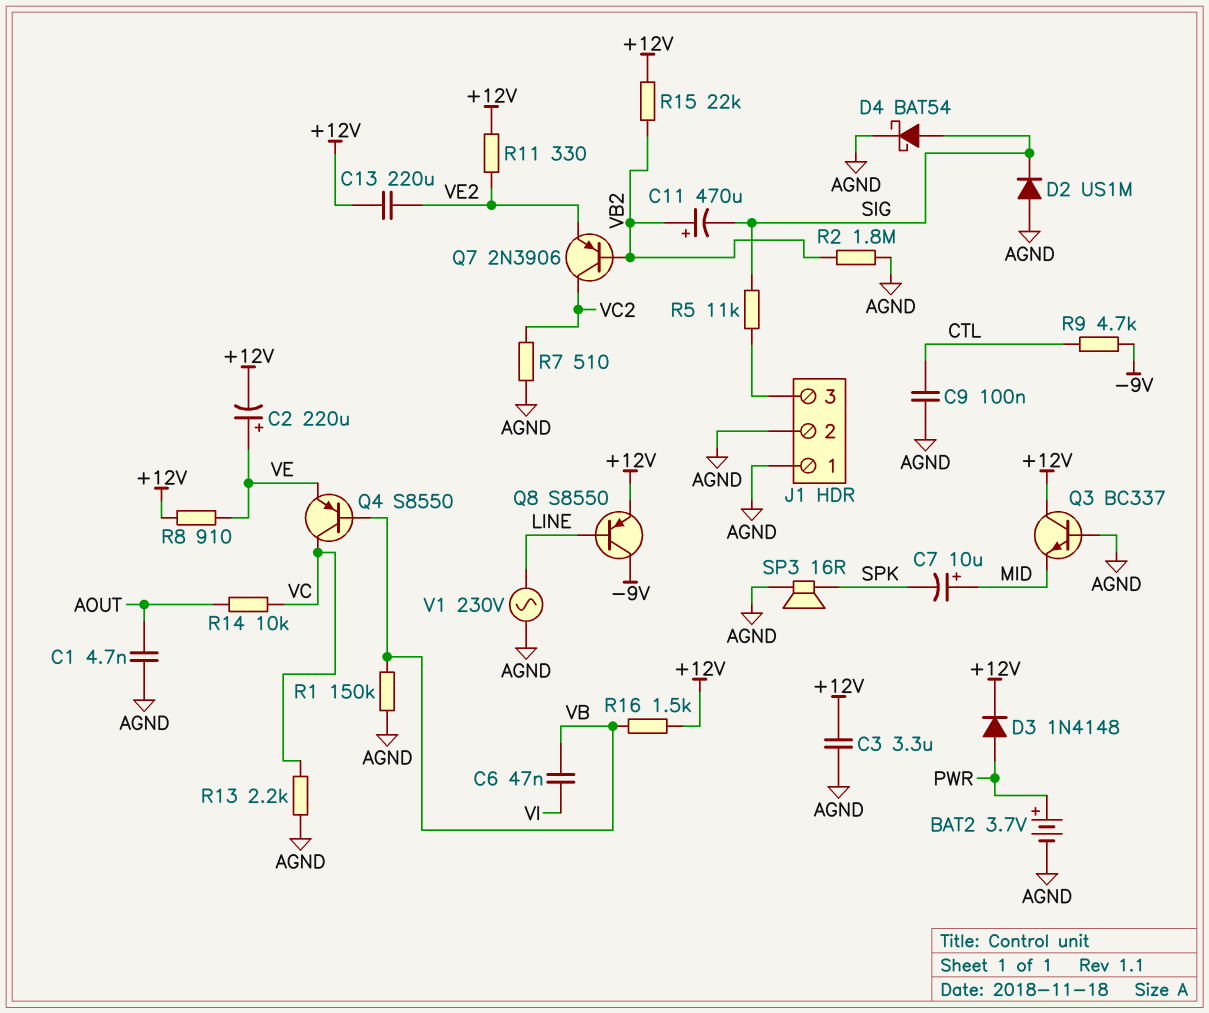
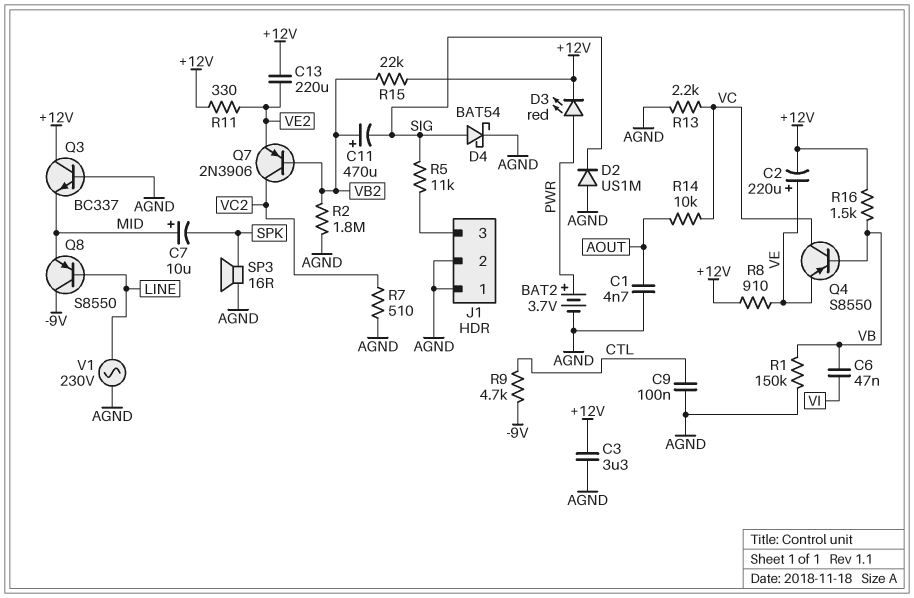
D3: diode 1N4148 (A PWR, K +12V) -> LED red (A PWR, K +12V)
Q8: PNP S8550 (B LINE, C -9V, E +12V) -> PNP S8550 (B LINE, C -9V, E MID)

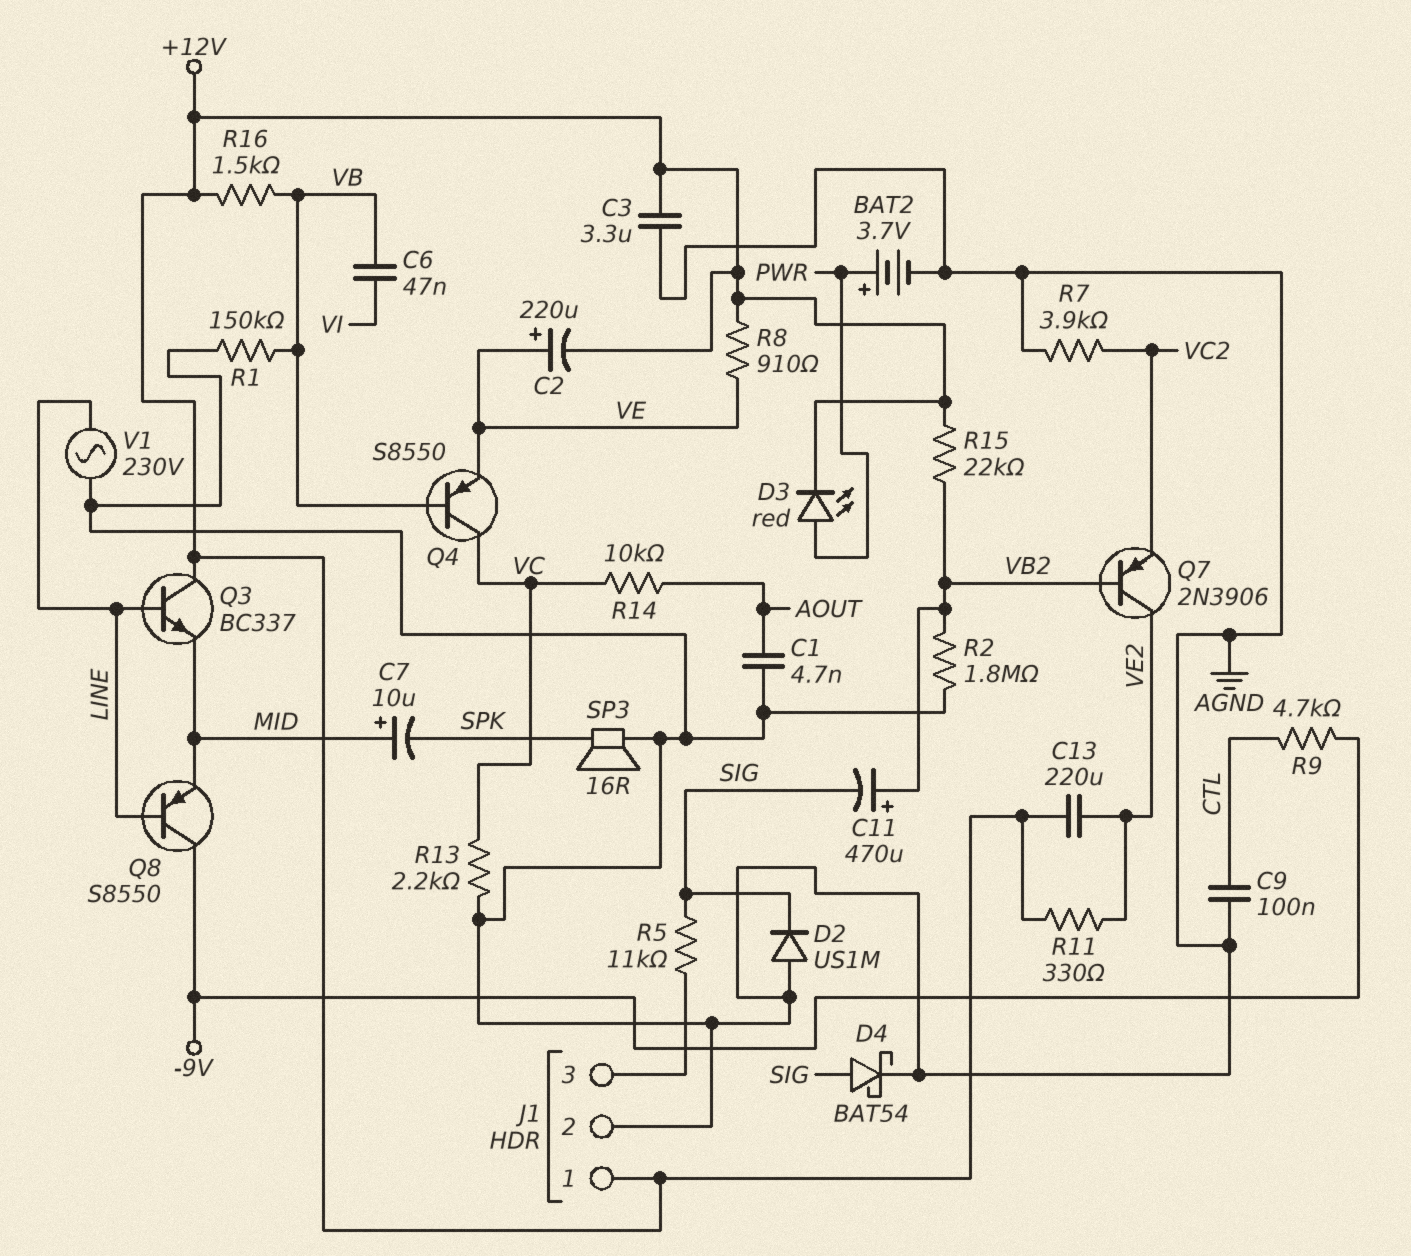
J1 pin 1: AGND -> +12V
Q3: NPN BC337 (B AGND, C +12V, E MID) -> NPN BC337 (B LINE, C +12V, E MID)
Q7: PNP 2N3906 (B VB2, C VC2, E VE2) -> PNP 2N3906 (B VB2, C VE2, E VC2)
R7: 510 (AGND, VC2) -> 3.9k (AGND, VC2)

